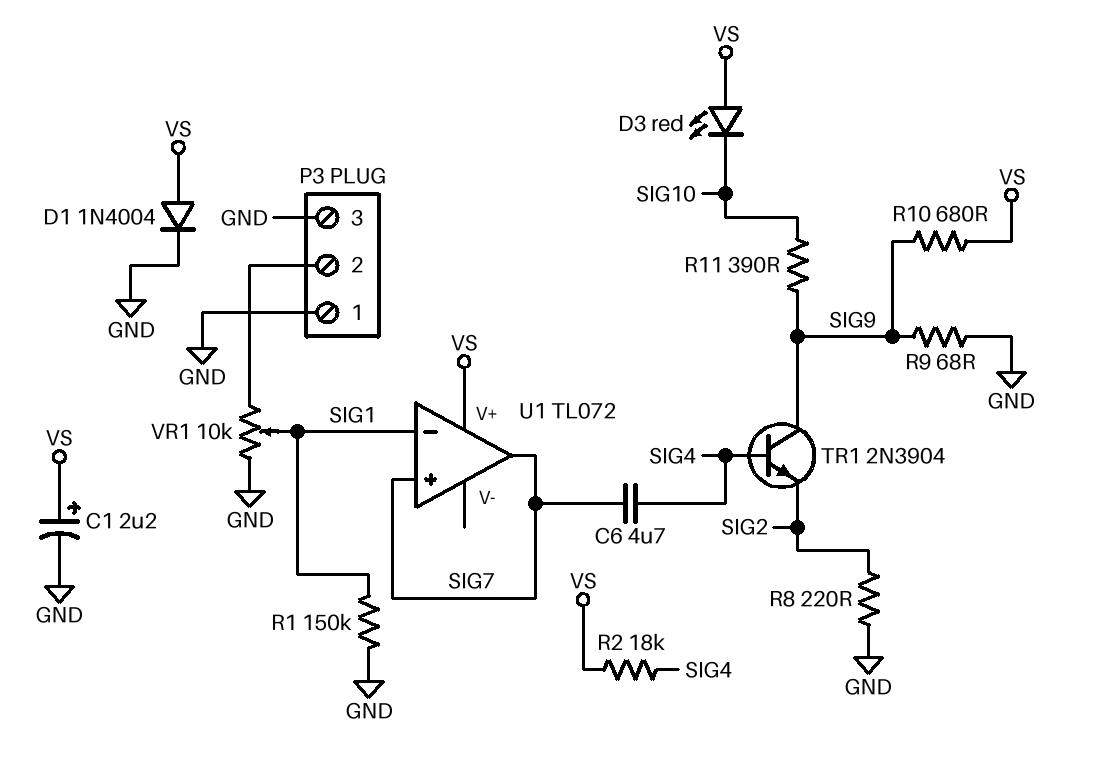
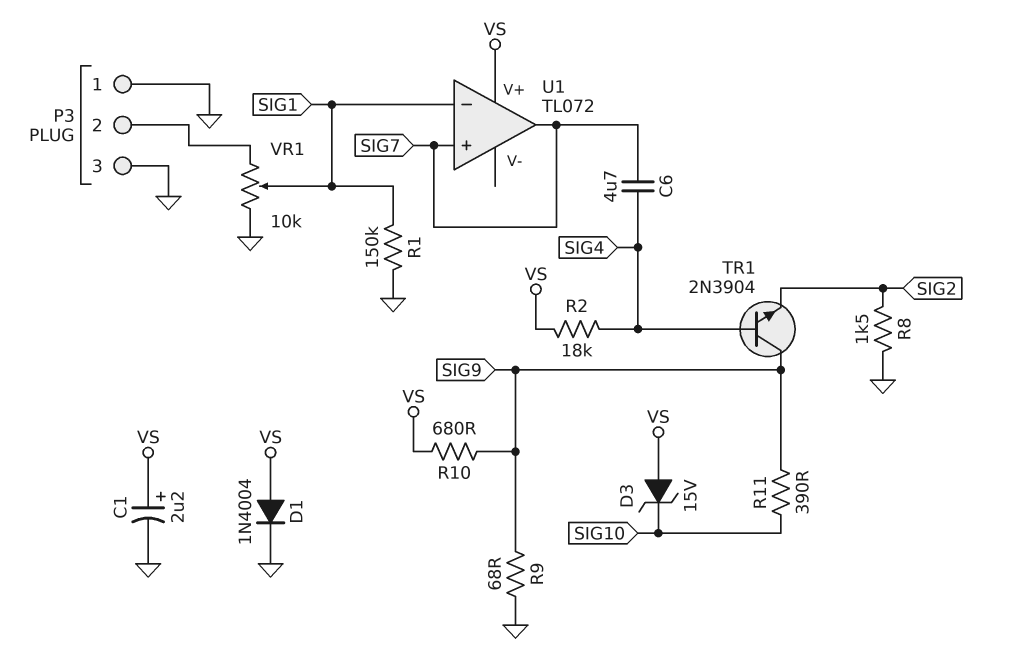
D3: LED red (A VS, K SIG10) -> zener 15V (A VS, K SIG10)
R8: 220 (GND, SIG2) -> 1.5k (GND, SIG2)

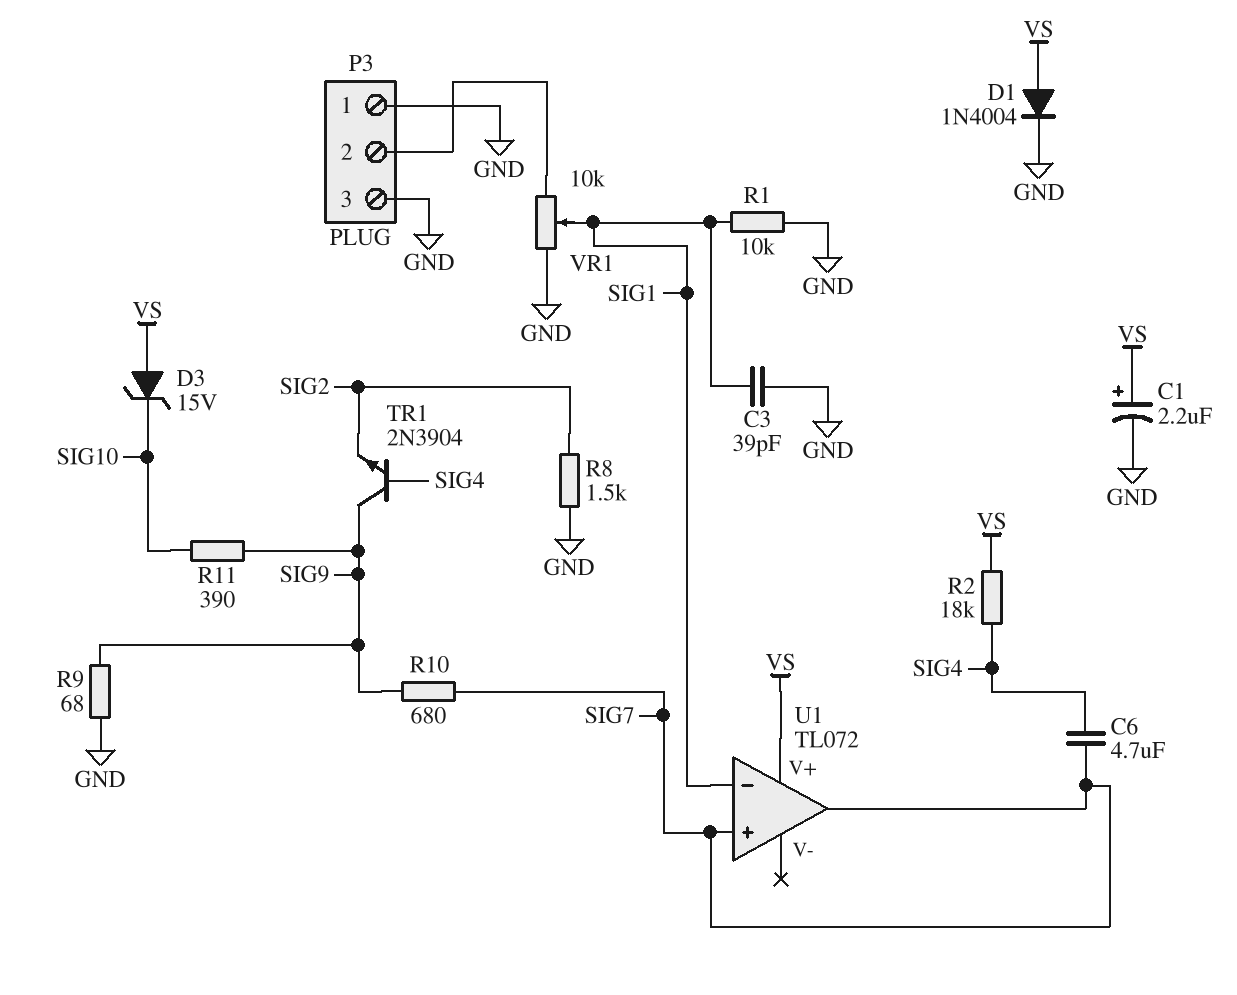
C3: none -> 39pF (GND, SIG1)
R1: 150k (GND, SIG1) -> 10k (GND, SIG1)
R10: 680 (SIG9, VS) -> 680 (SIG7, SIG9)

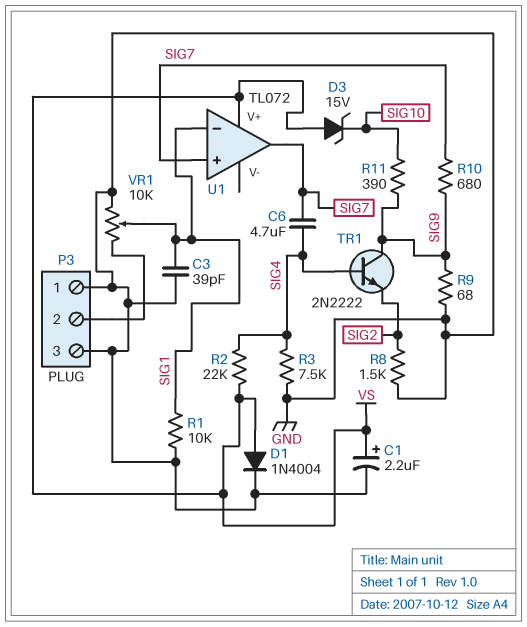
R2: 18k (SIG4, VS) -> 22k (SIG4, VS)
R3: none -> 7.5k (GND, SIG4)
TR1: NPN 2N3904 (B SIG4, C SIG9, E SIG2) -> NPN 2N2222 (B SIG4, C SIG9, E SIG2)

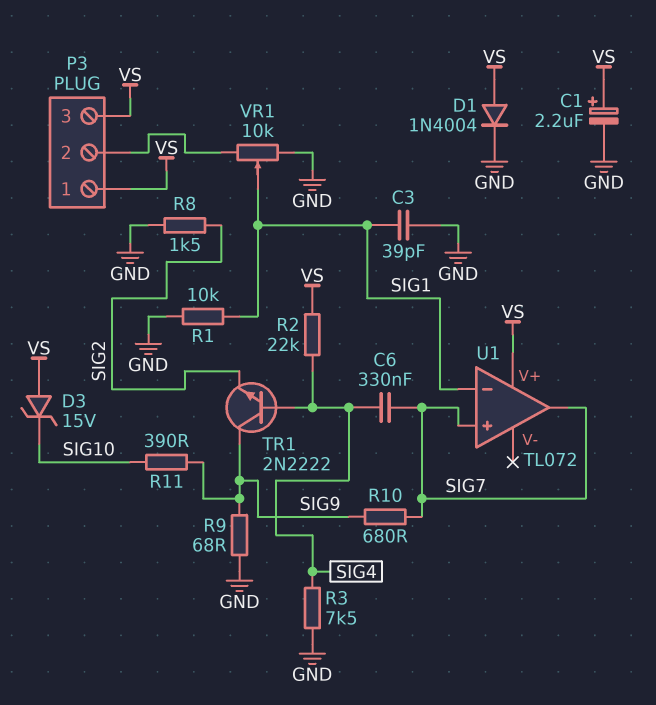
C6: 4.7uF (SIG4, SIG7) -> 330nF (SIG4, SIG7)
P3 pin 1: GND -> VS
P3 pin 3: GND -> VS

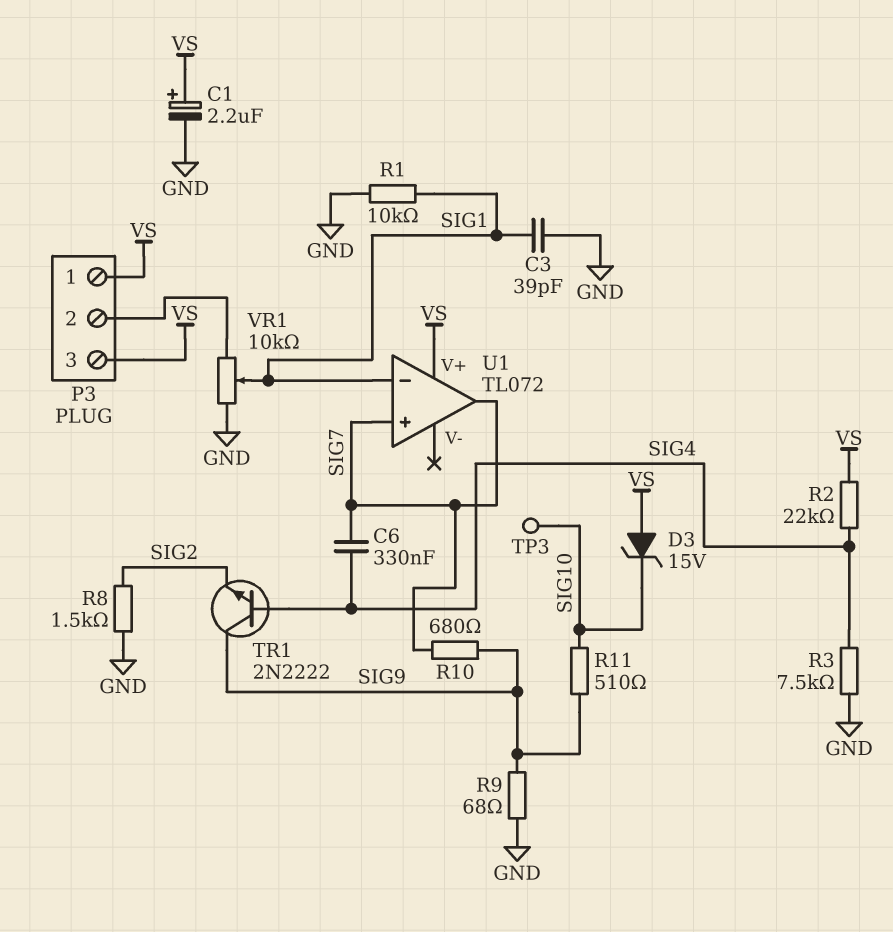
D1: diode 1N4004 (A VS, K GND) -> none
R11: 390 (SIG9, SIG10) -> 510 (SIG9, SIG10)
TP3: none -> test point (SIG10)

